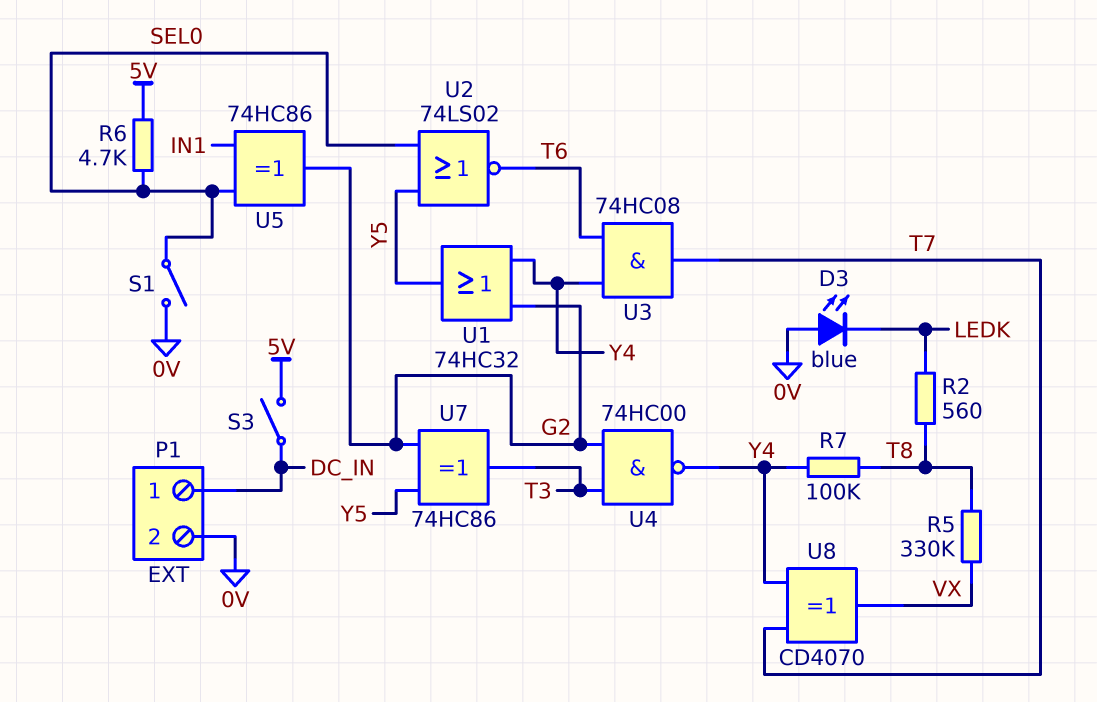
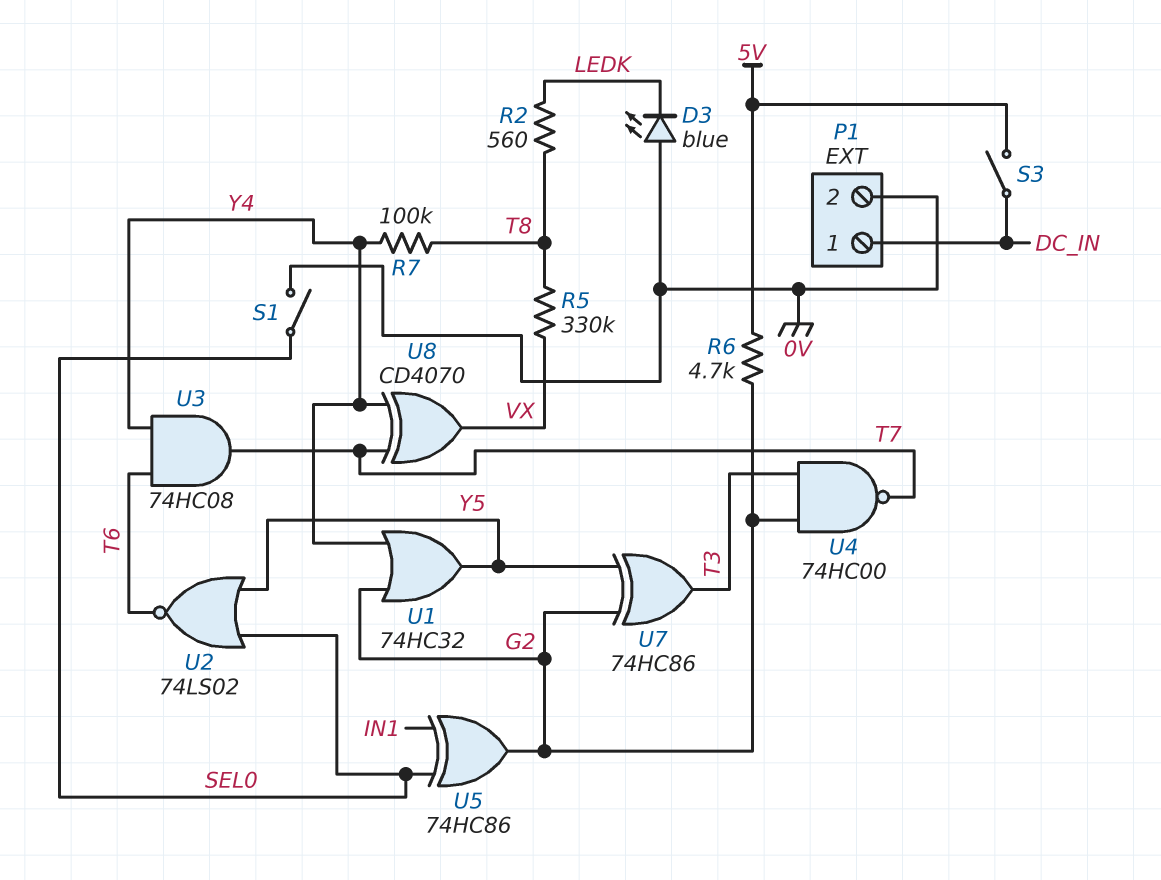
R6: 4.7k (5V, SEL0) -> 4.7k (5V, G2)
U4: NAND 74HC00 (in G2, in T3, out Y4) -> NAND 74HC00 (in G2, in T3, out T7)

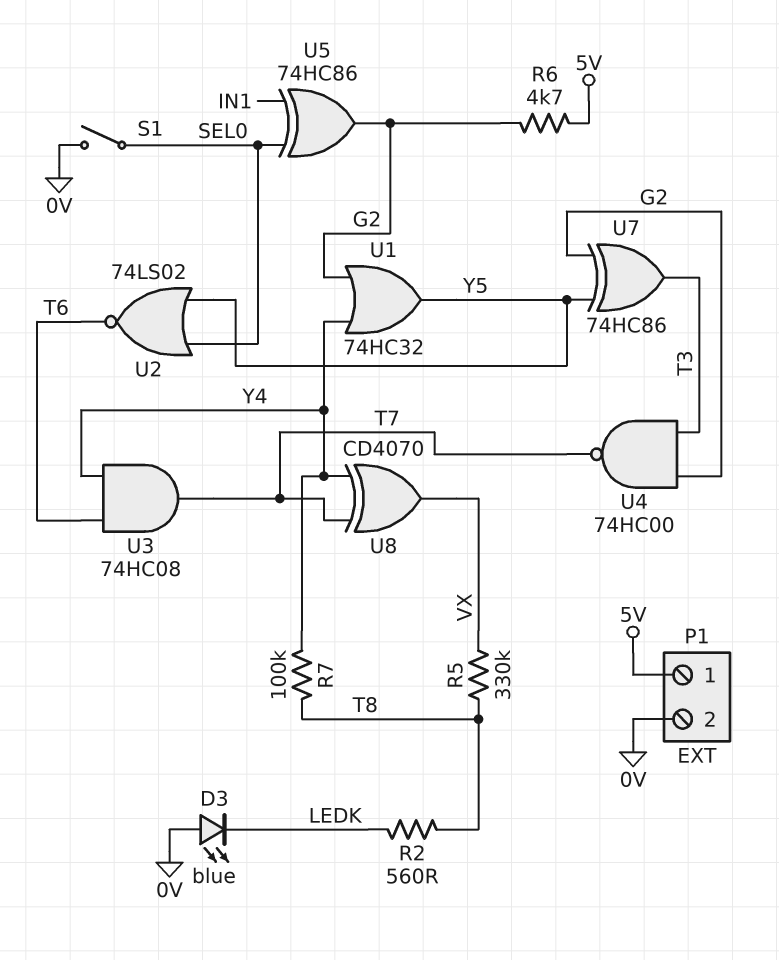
P1 pin 1: DC_IN -> 5V
S3: switch (5V, DC_IN) -> none

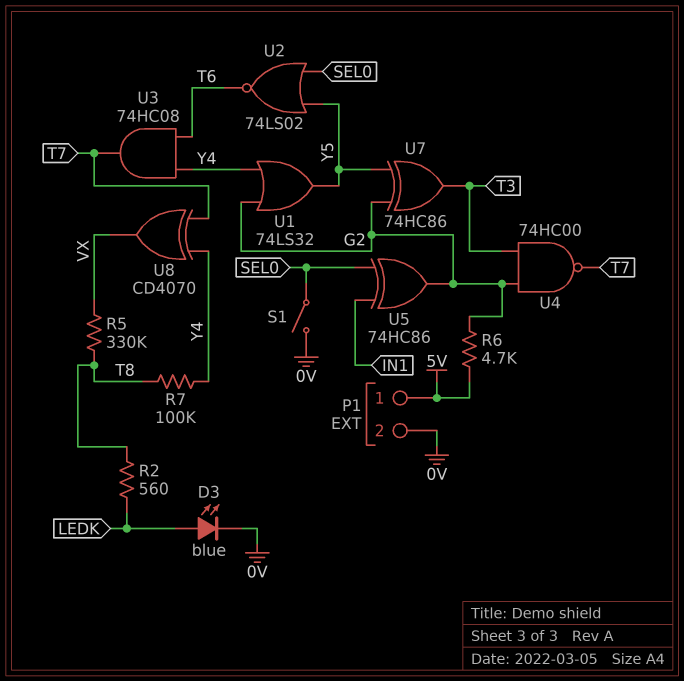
D3: LED blue (A 0V, K LEDK) -> LED blue (A LEDK, K 0V)
U1: OR 74HC32 (in G2, in Y4, out Y5) -> OR 74LS32 (in G2, in Y4, out Y5)

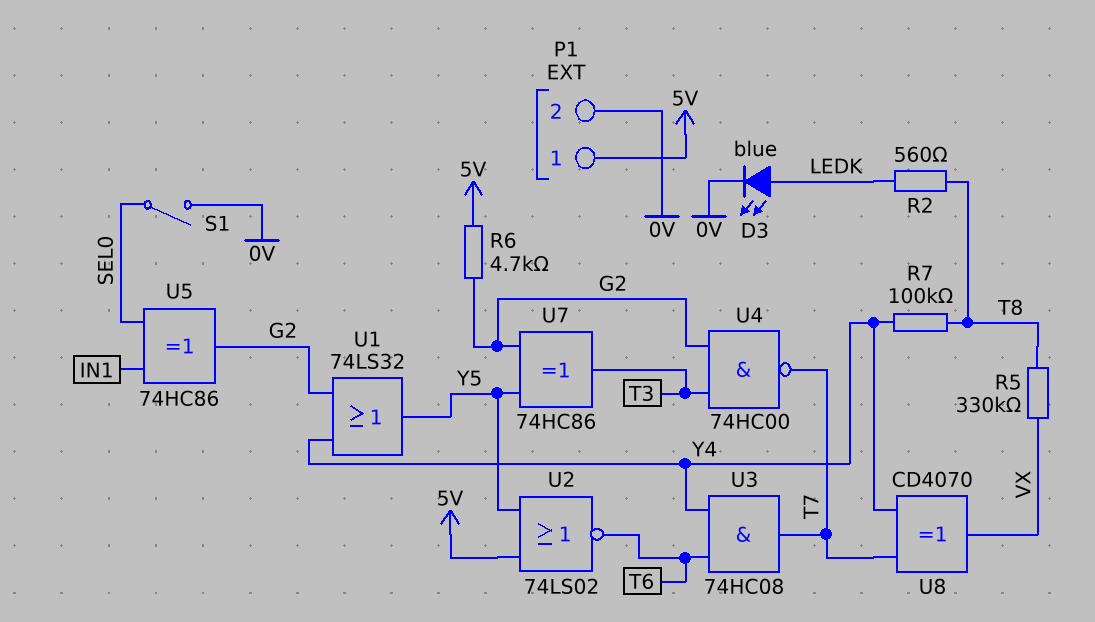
U2: NOR 74LS02 (in SEL0, in Y5, out T6) -> NOR 74LS02 (in 5V, in Y5, out T6)

